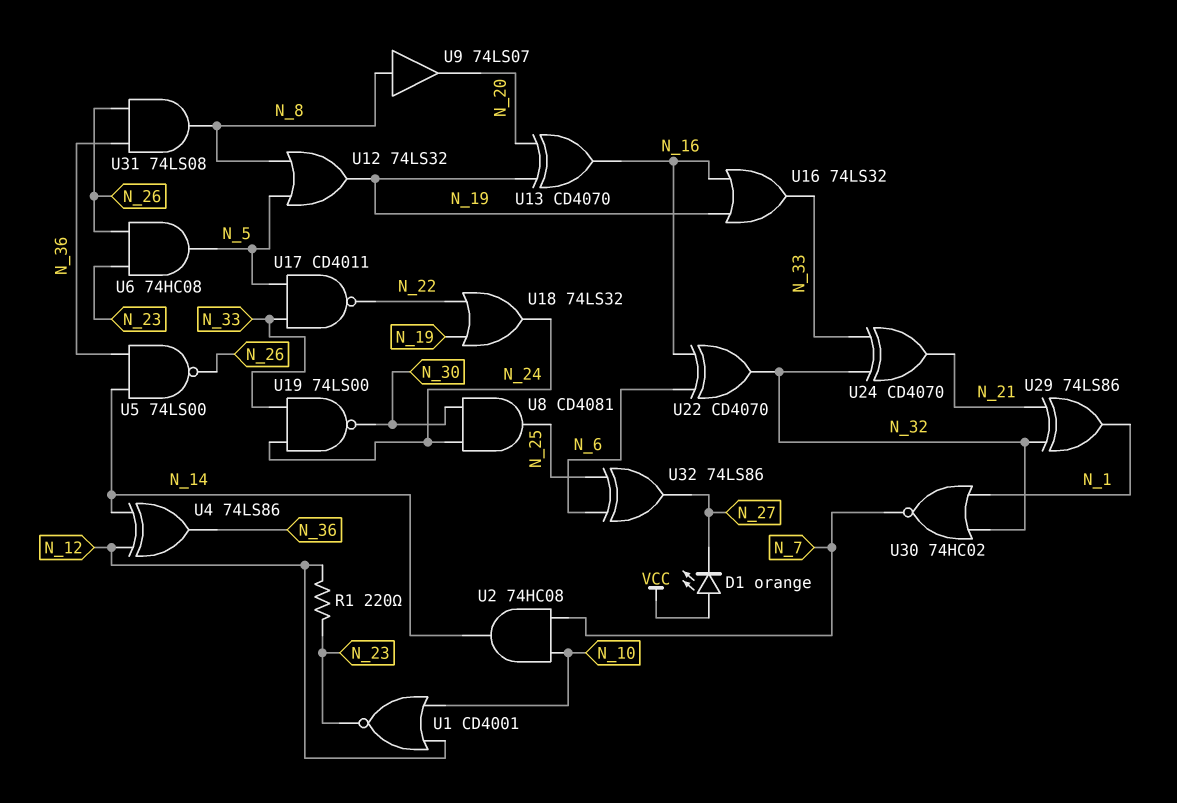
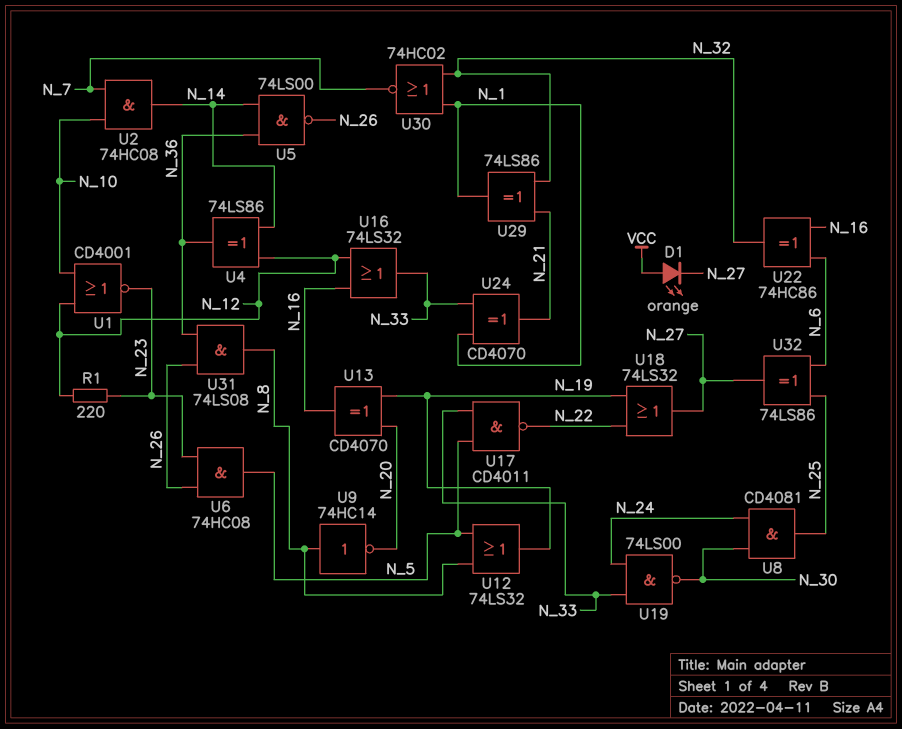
U9: buffer 74LS07 (in N_8, out N_20) -> NOT 74HC14 (in N_8, out N_20)
U16: OR 74LS32 (in N_16, in N_19, out N_33) -> OR 74LS32 (in N_12, in N_16, out N_33)
U18: OR 74LS32 (in N_19, in N_22, out N_24) -> OR 74LS32 (in N_19, in N_22, out N_27)
U22: XOR CD4070 (in N_6, in N_16, out N_32) -> XOR 74HC86 (in N_6, in N_16, out N_32)
U24: XOR CD4070 (in N_32, in N_33, out N_21) -> XOR CD4070 (in N_1, in N_33, out N_21)

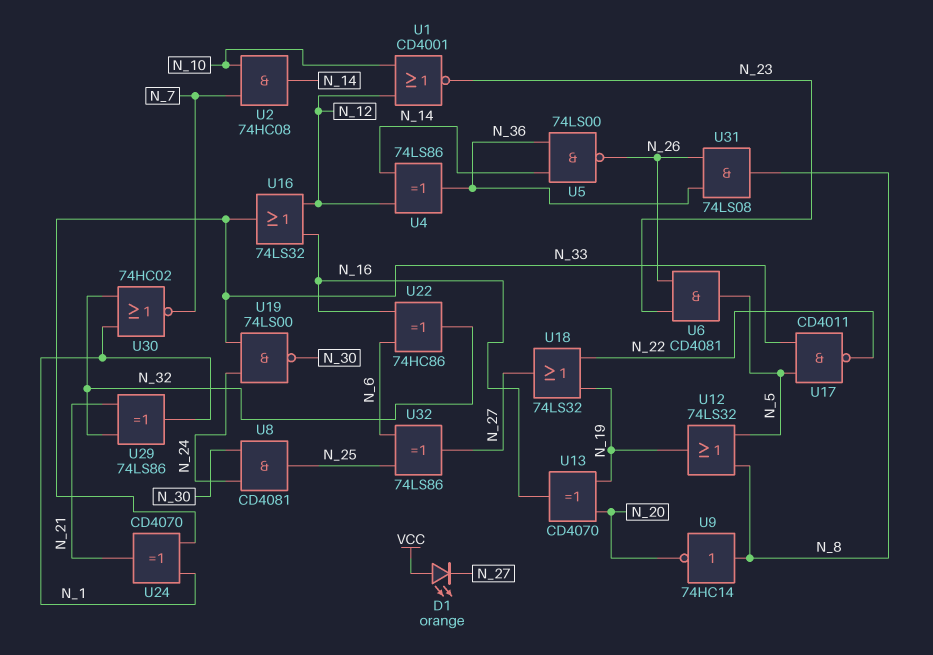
R1: 220 (N_12, N_23) -> none
U6: AND 74HC08 (in N_23, in N_26, out N_5) -> AND CD4081 (in N_23, in N_26, out N_5)

